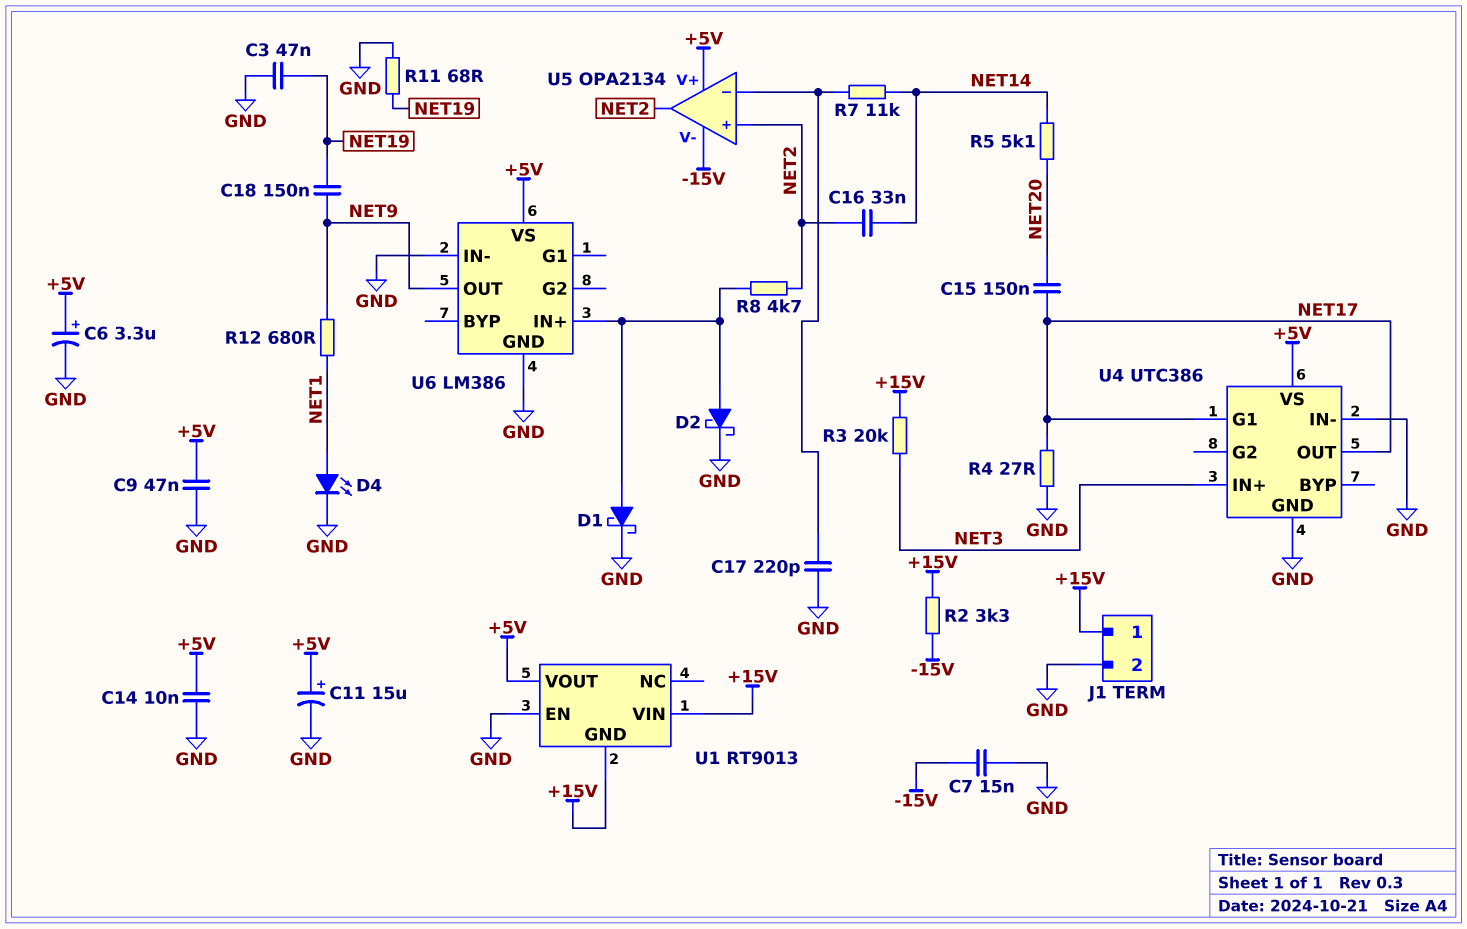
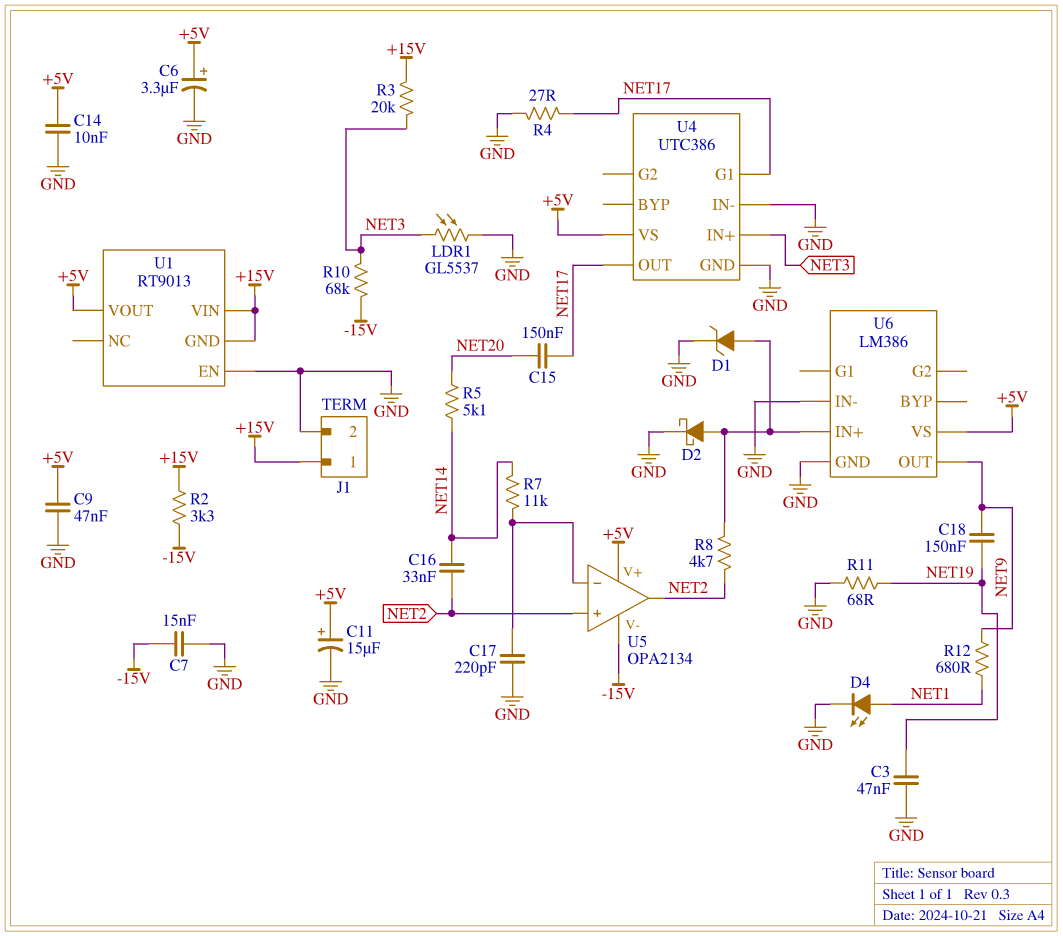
D1: schottky (A U6/IN+, K GND) -> zener (A U6/IN+, K GND)
LDR1: none -> GL5537 (GND, NET3)
R10: none -> 68k (-15V, NET3)

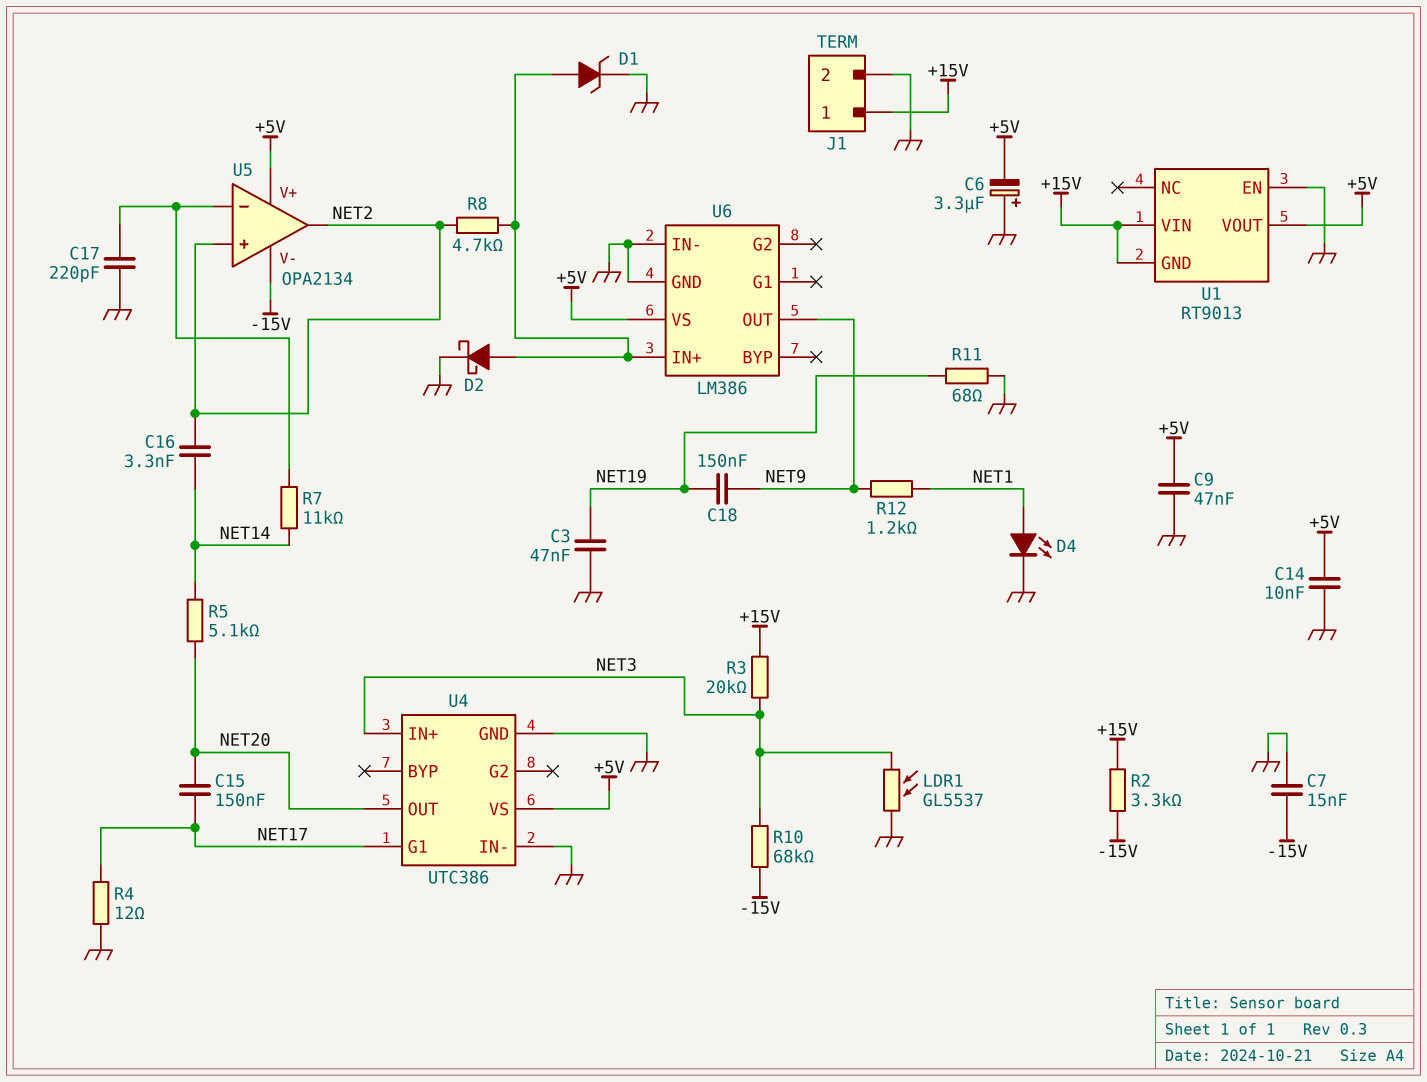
C6: 3.3uF (plus +5V, minus GND) -> 3.3uF (plus GND, minus +5V)
C11: 15uF (plus +5V, minus GND) -> none
C16: 33nF (NET2, NET14) -> 3.3nF (NET2, NET14)
R4: 27 (GND, NET17) -> 12 (GND, NET17)
R12: 680 (NET1, NET9) -> 1.2k (NET1, NET9)
U4 pin OUT: NET17 -> NET20

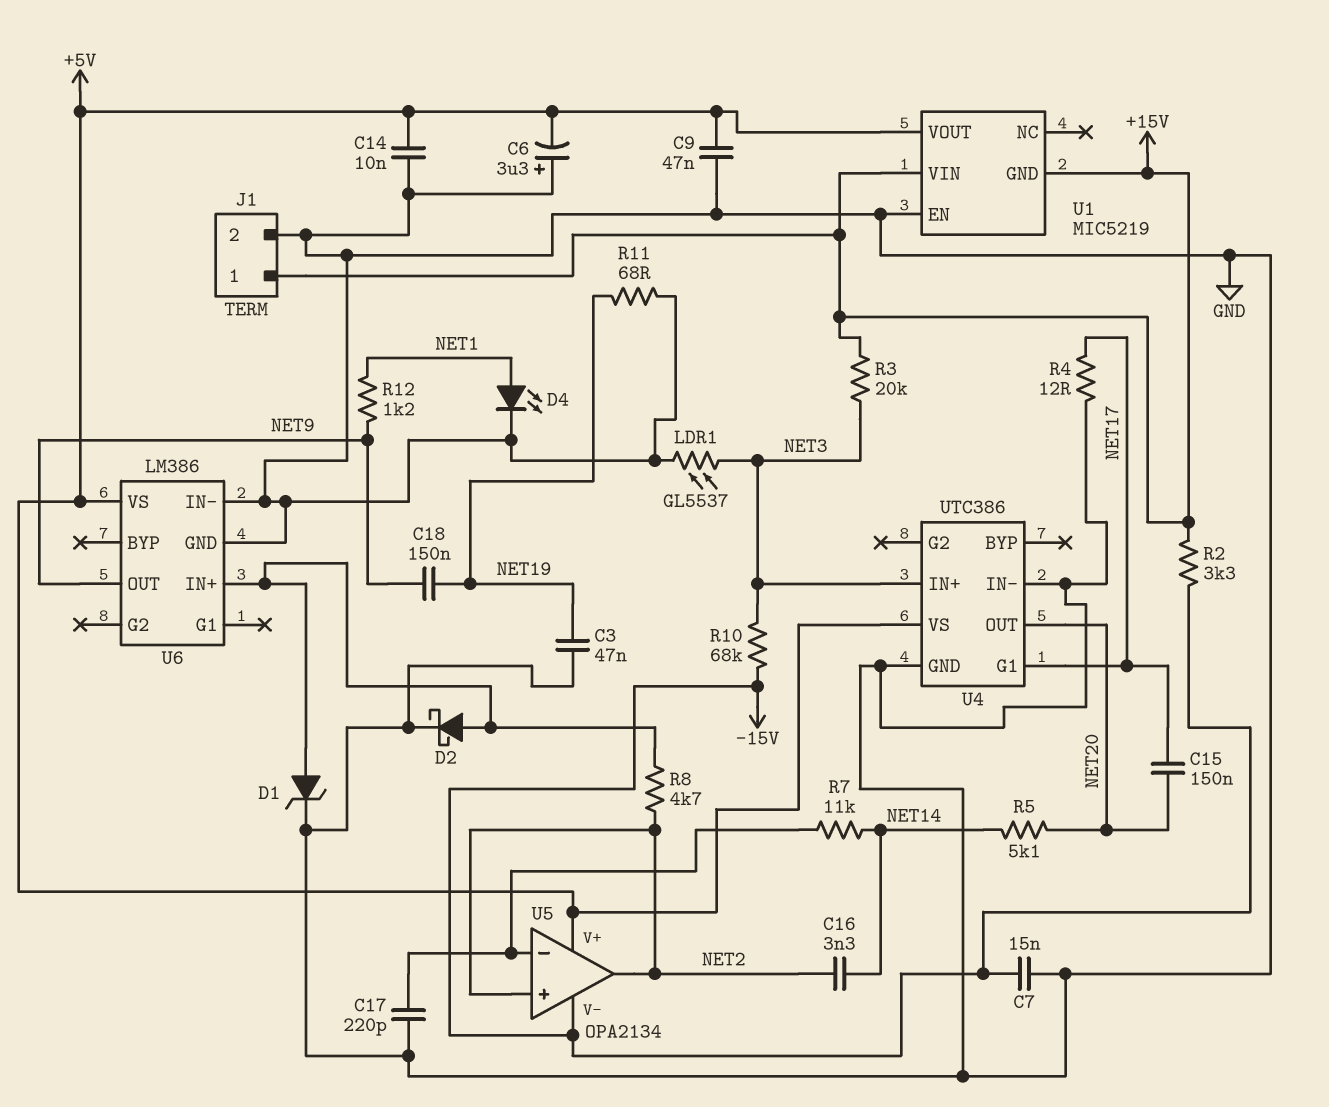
U1: RT9013 -> MIC5219

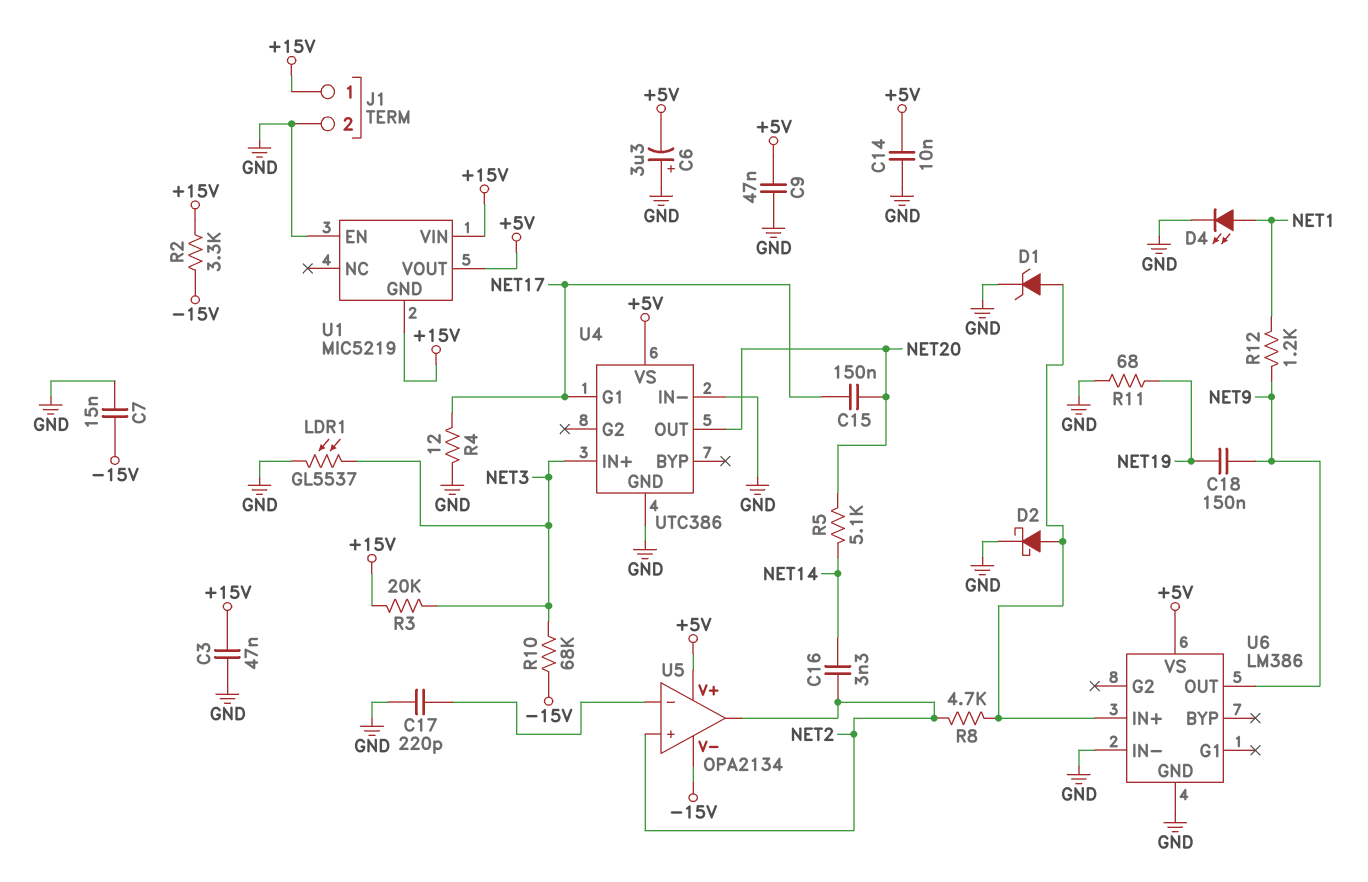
C3: 47nF (GND, NET19) -> 47nF (+15V, GND)
R7: 11k (NET14, U5/in-) -> none

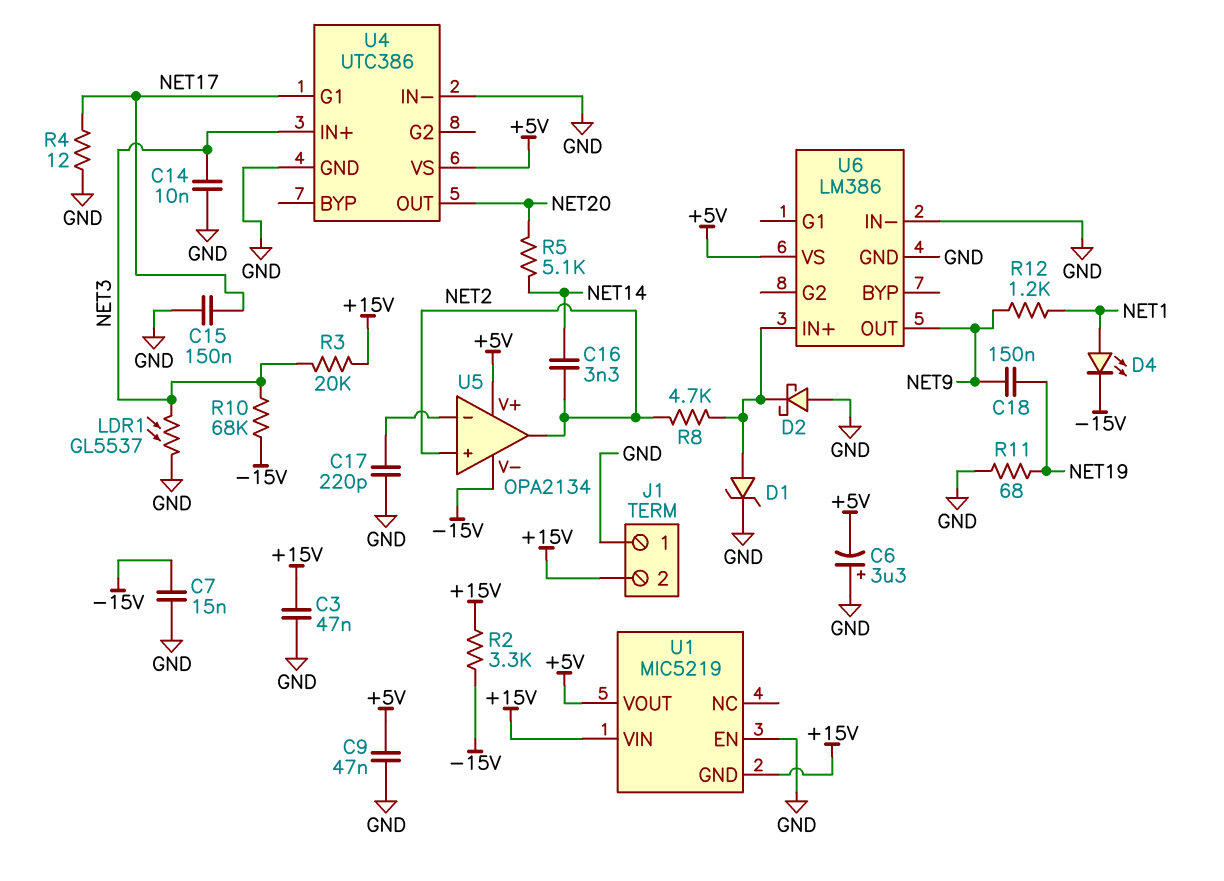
C14: 10nF (+5V, GND) -> 10nF (GND, NET3)
C15: 150nF (NET17, NET20) -> 150nF (GND, NET17)
D2: schottky (A U6/IN+, K GND) -> schottky (A GND, K U6/IN+)
D4: LED (A NET1, K GND) -> LED (A NET1, K -15V)
J1 pin 1: +15V -> GND
J1 pin 2: GND -> +15V

